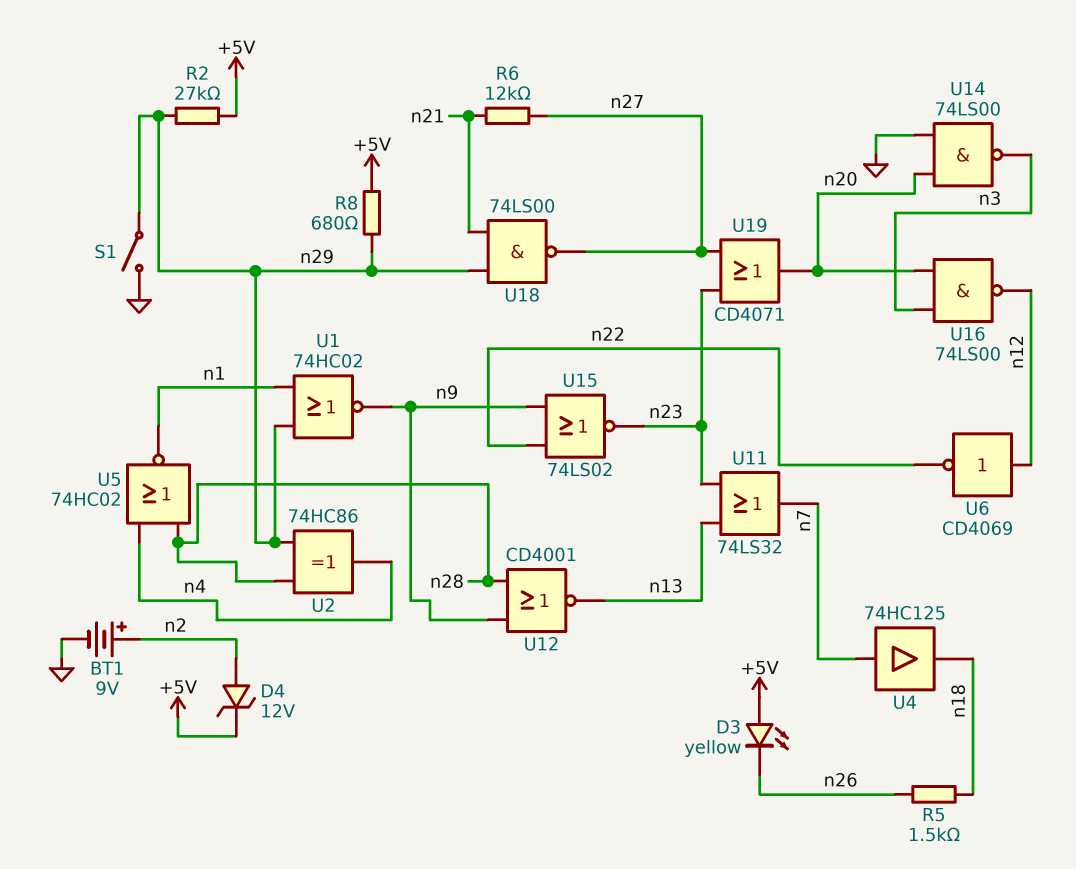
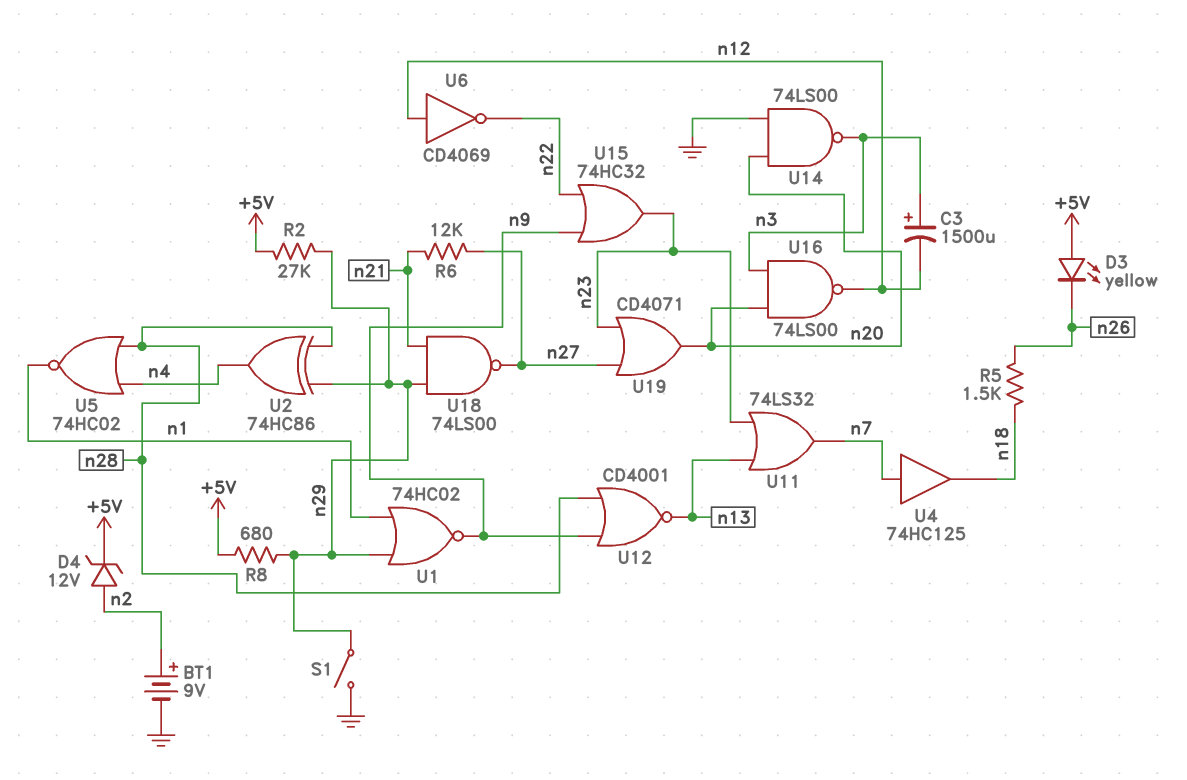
C3: none -> 1500uF (plus n3, minus n12)
U15: NOR 74LS02 (in n9, in n22, out n23) -> OR 74HC32 (in n9, in n22, out n23)

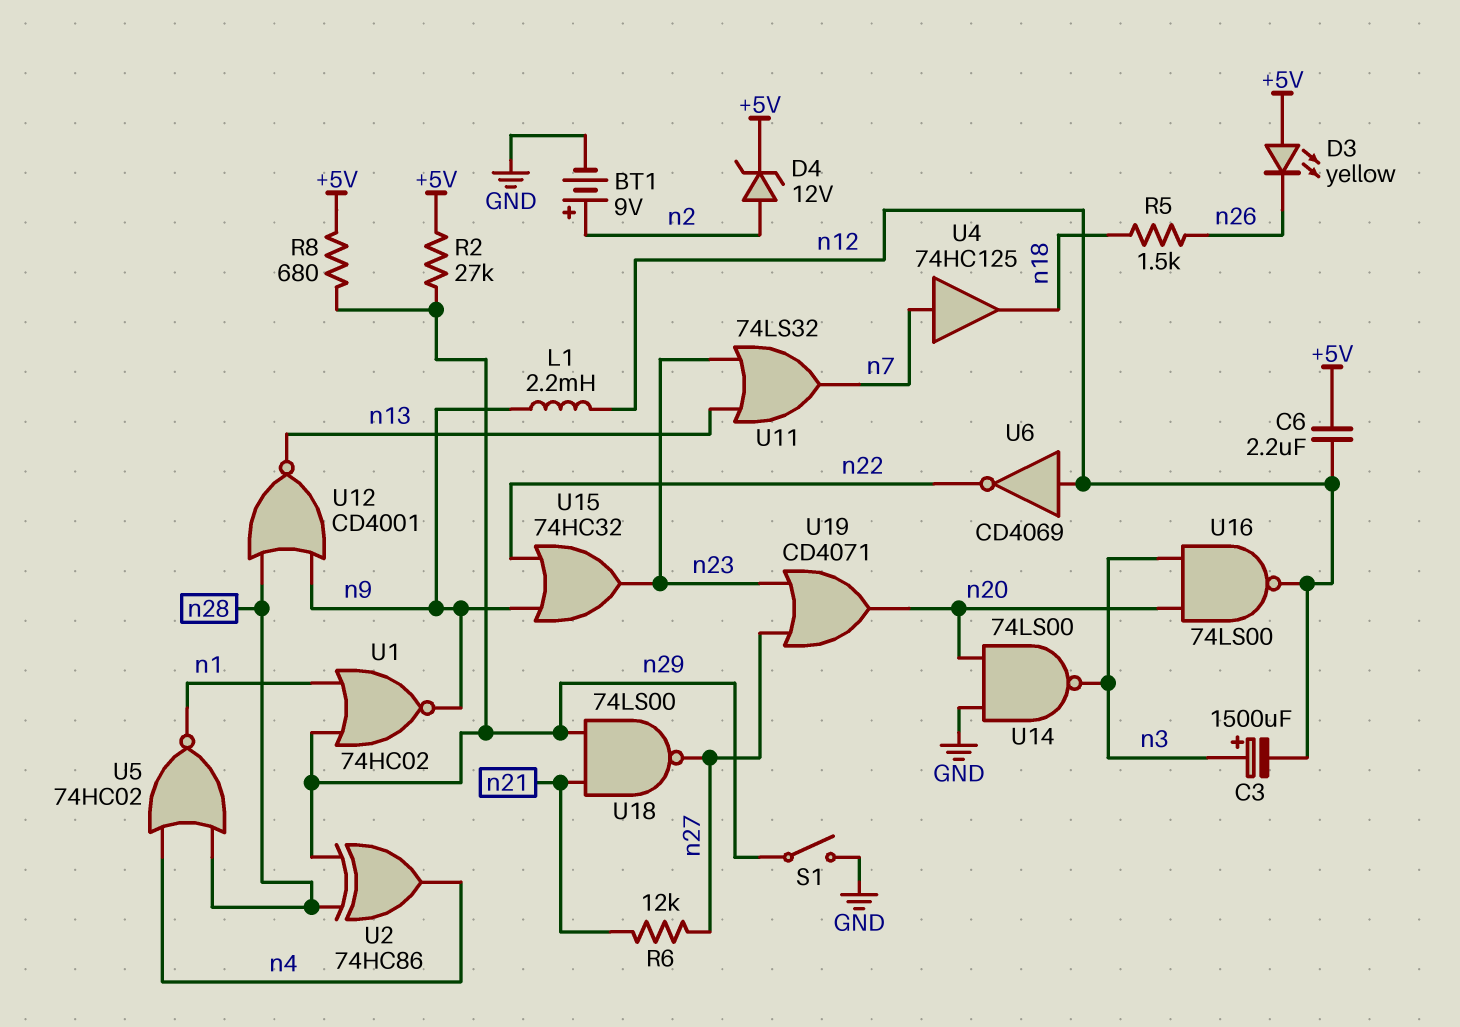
C6: none -> 2.2uF (+5V, n12)
L1: none -> 2.2mH (n9, n12)

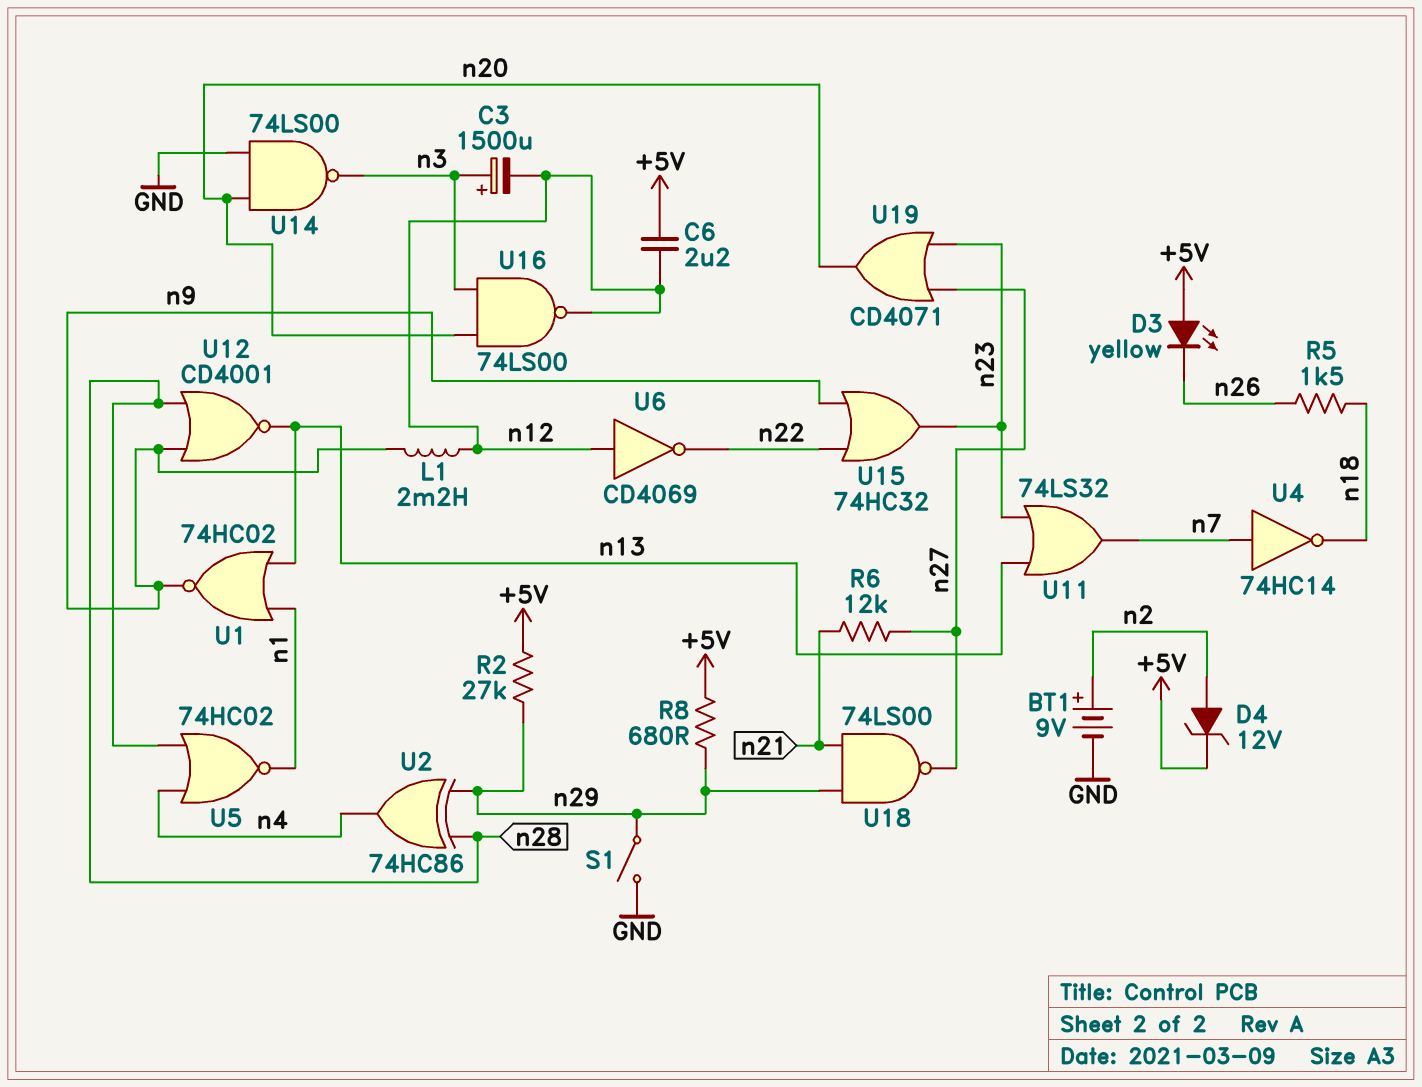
U1: NOR 74HC02 (in n1, in n29, out n9) -> NOR 74HC02 (in n1, in n13, out n9)
U4: buffer 74HC125 (in n7, out n18) -> NOT 74HC14 (in n7, out n18)

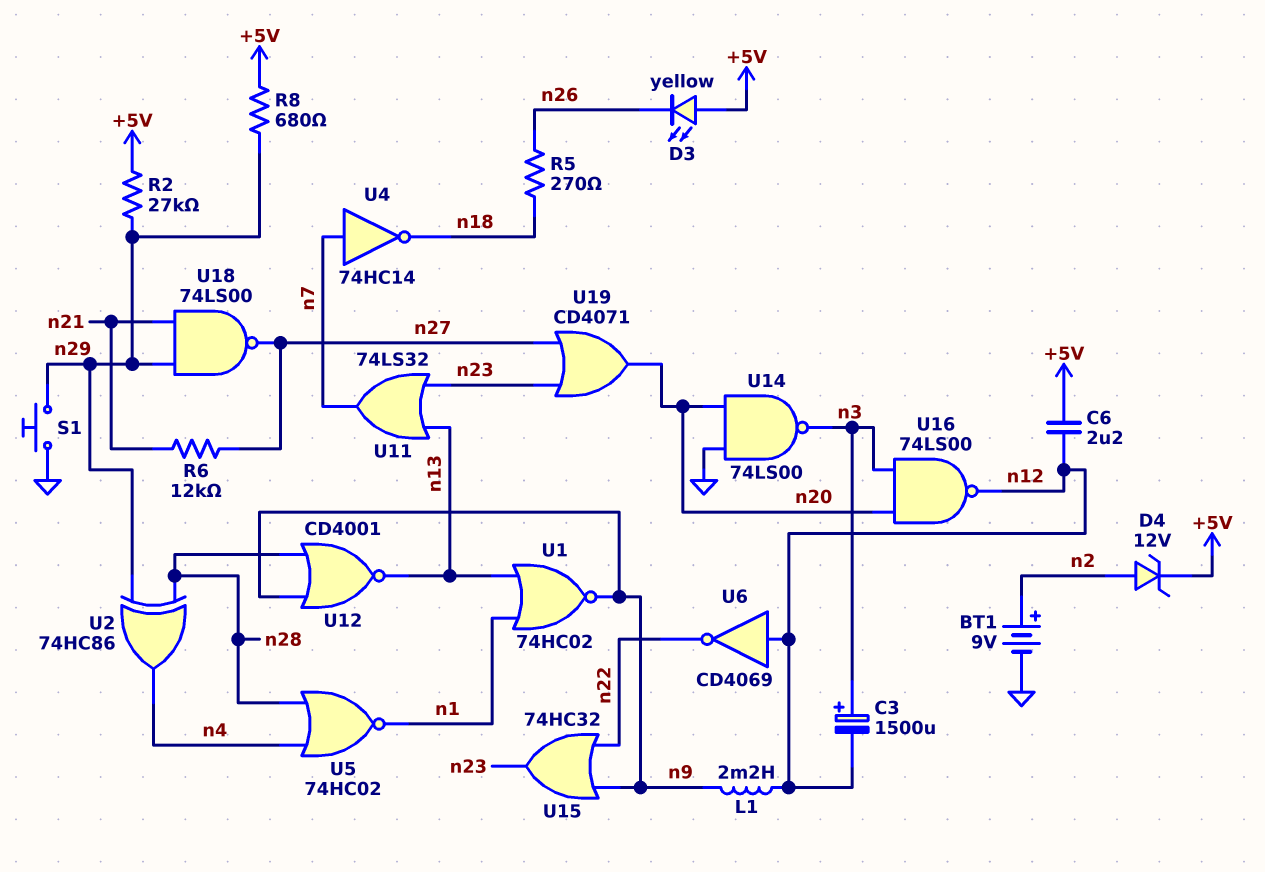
R5: 1.5k (n18, n26) -> 270 (n18, n26)
S1: switch (GND, n29) -> button (GND, n29)

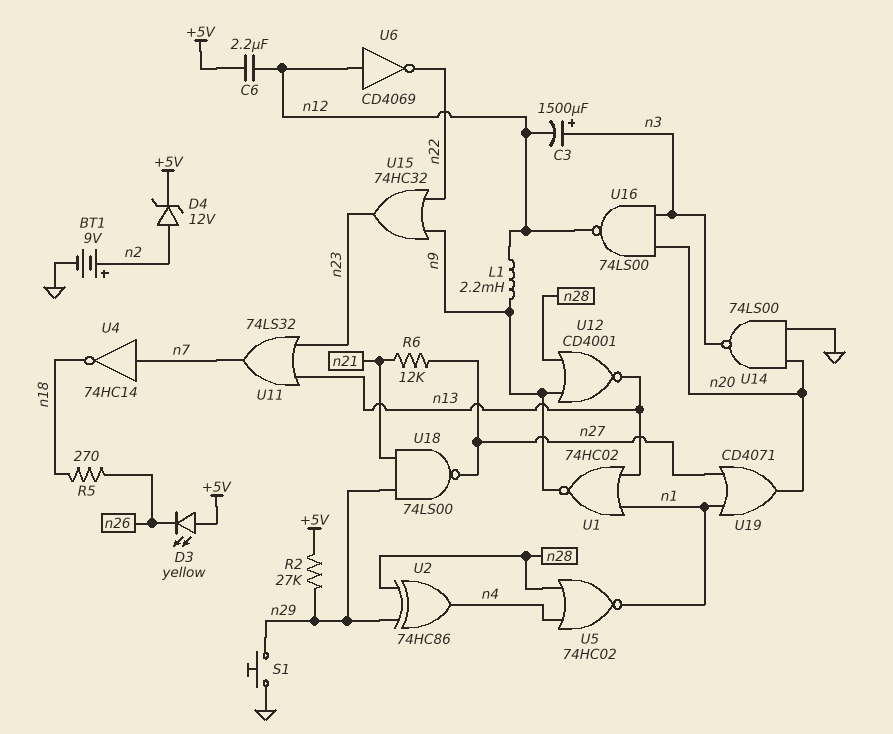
R8: 680 (+5V, n29) -> none
U19: OR CD4071 (in n23, in n27, out n20) -> OR CD4071 (in n1, in n27, out n20)

